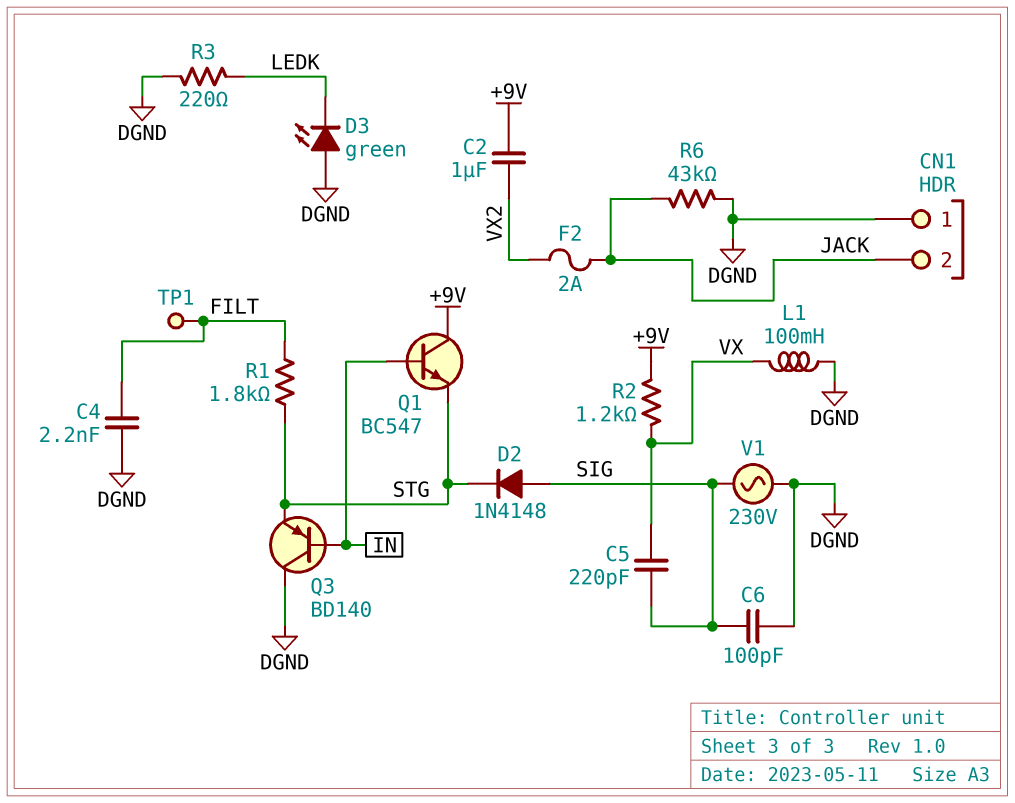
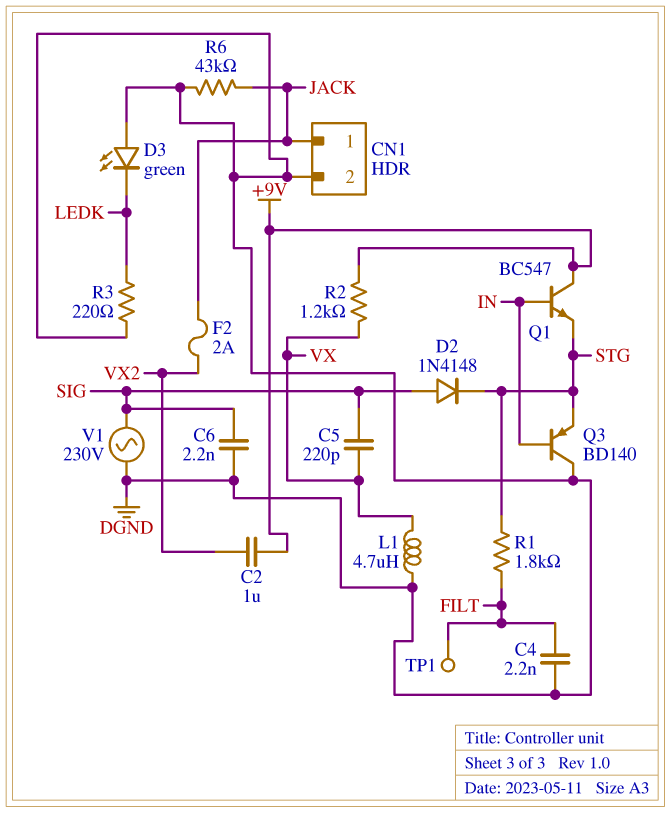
C6: 100pF (DGND, SIG) -> 2.2nF (DGND, SIG)
CN1 pin 1: DGND -> JACK
CN1 pin 2: JACK -> DGND
L1: 100mH (DGND, VX) -> 4.7uH (DGND, VX)

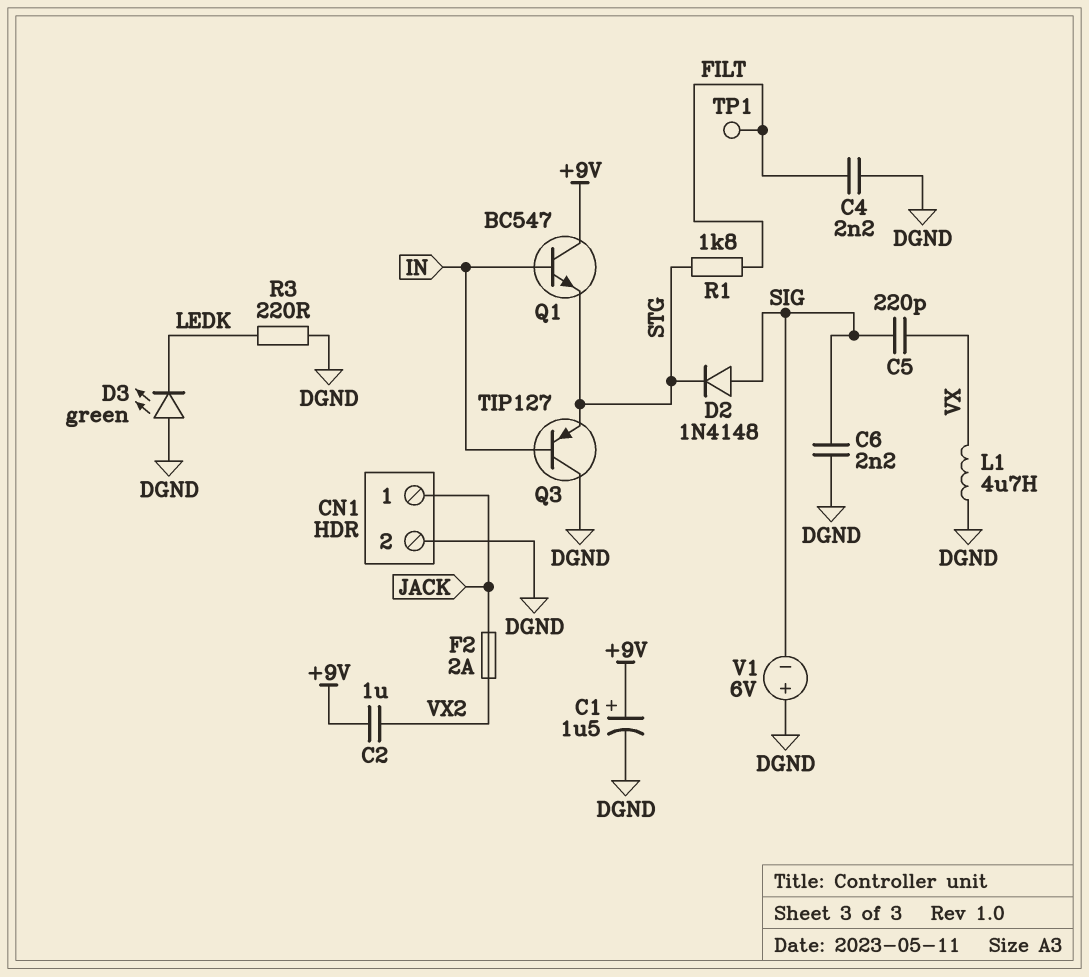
C1: none -> 1.5uF (plus +9V, minus DGND)
Q3: PNP BD140 (B IN, C DGND, E STG) -> PNP TIP127 (B IN, C DGND, E STG)
R2: 1.2k (+9V, VX) -> none
R6: 43k (DGND, JACK) -> none
V1: AC 230V (DGND, SIG) -> 6V (plus DGND, minus SIG)

